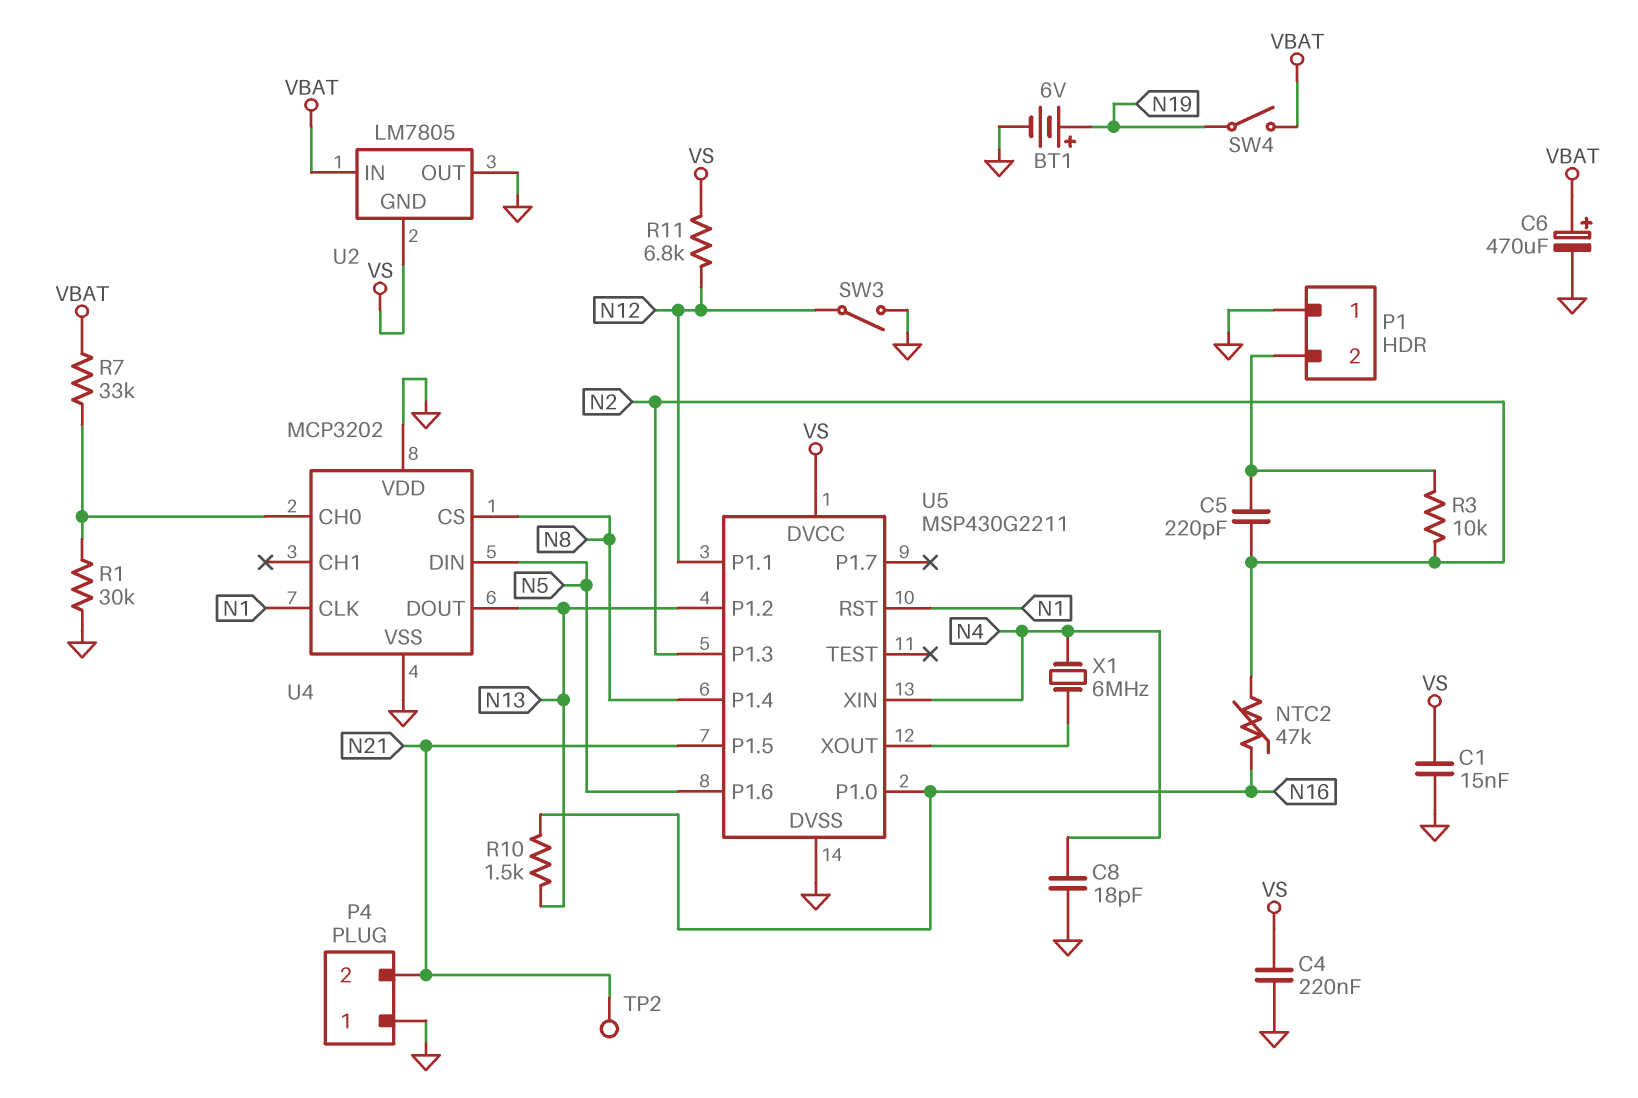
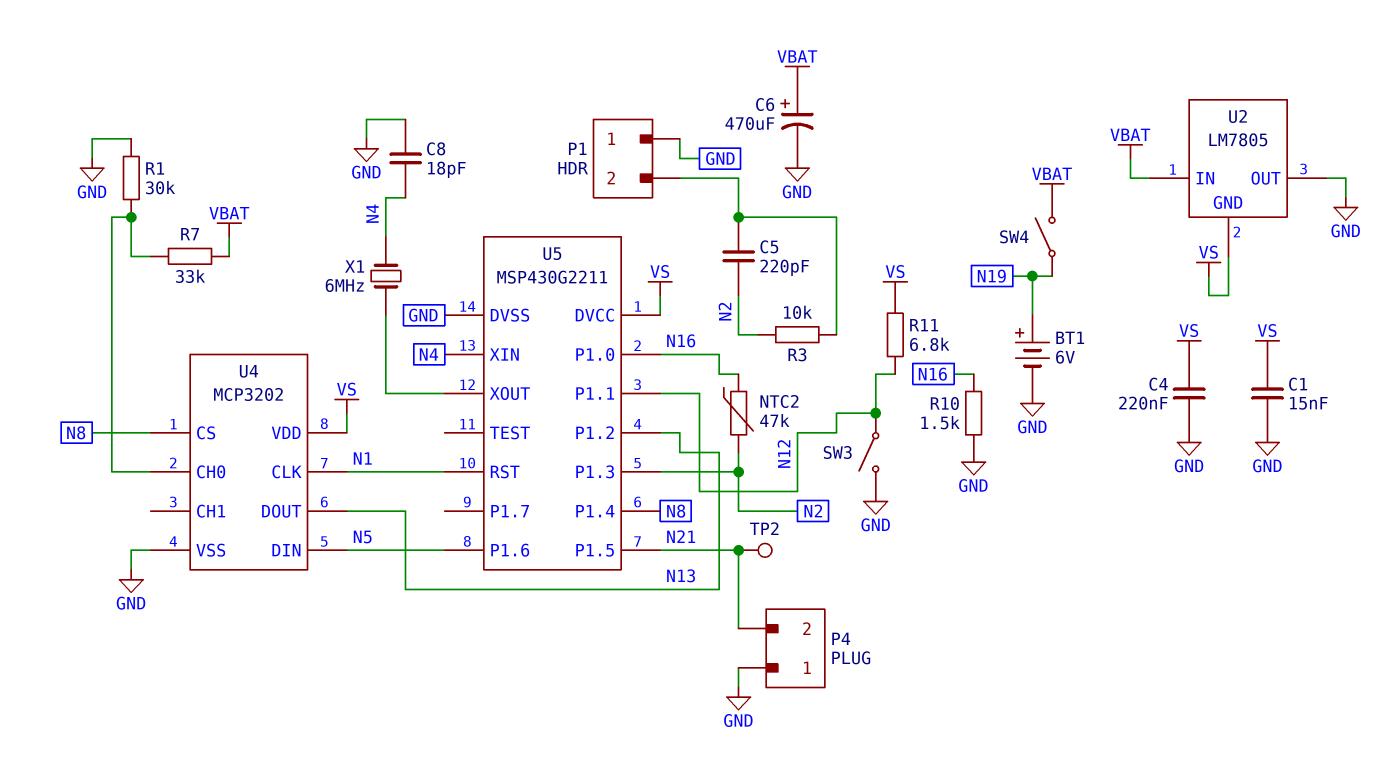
R10: 1.5k (N13, N16) -> 1.5k (GND, N16)
U4 pin VDD: GND -> VS

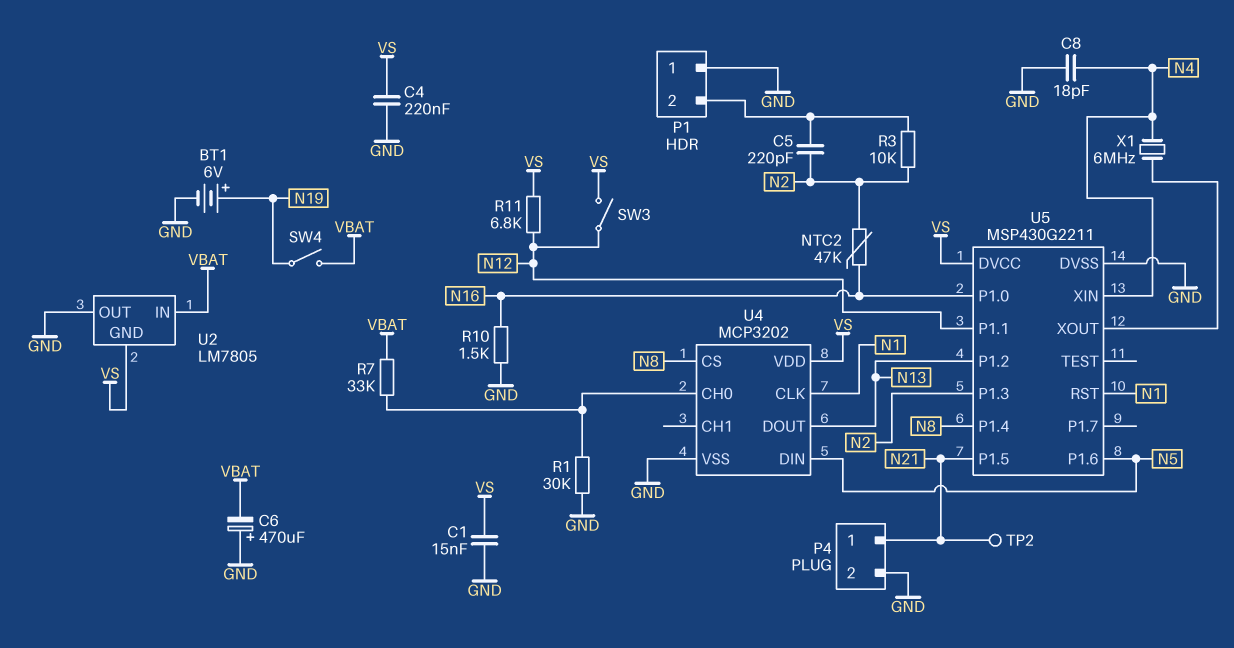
C6: 470uF (plus VBAT, minus GND) -> 470uF (plus GND, minus VBAT)
P4 pin 1: GND -> N21
P4 pin 2: N21 -> GND
SW3: switch (GND, N12) -> switch (N12, VS)

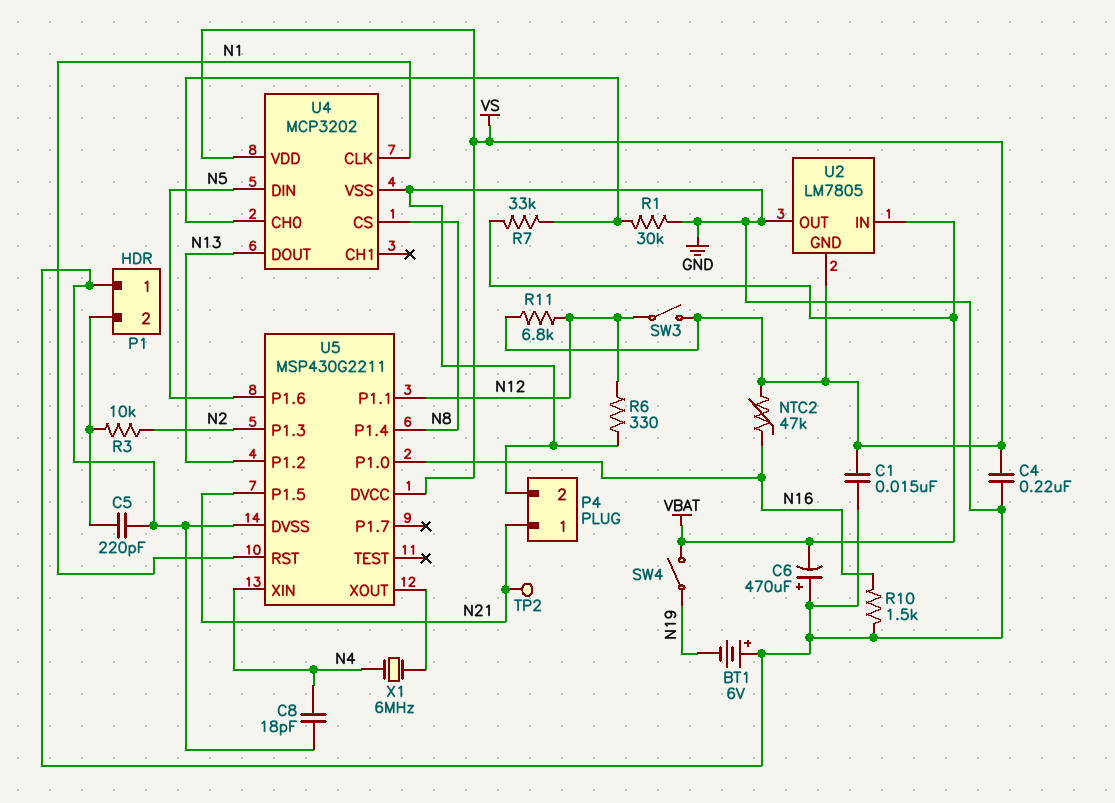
BT1: 6V (plus N19, minus GND) -> 6V (plus GND, minus N19)
C5: 220pF (N2, P1/2) -> 220pF (GND, P1/2)
NTC2: 47k (N2, N16) -> 47k (N16, VS)
R6: none -> 330 (GND, N12)

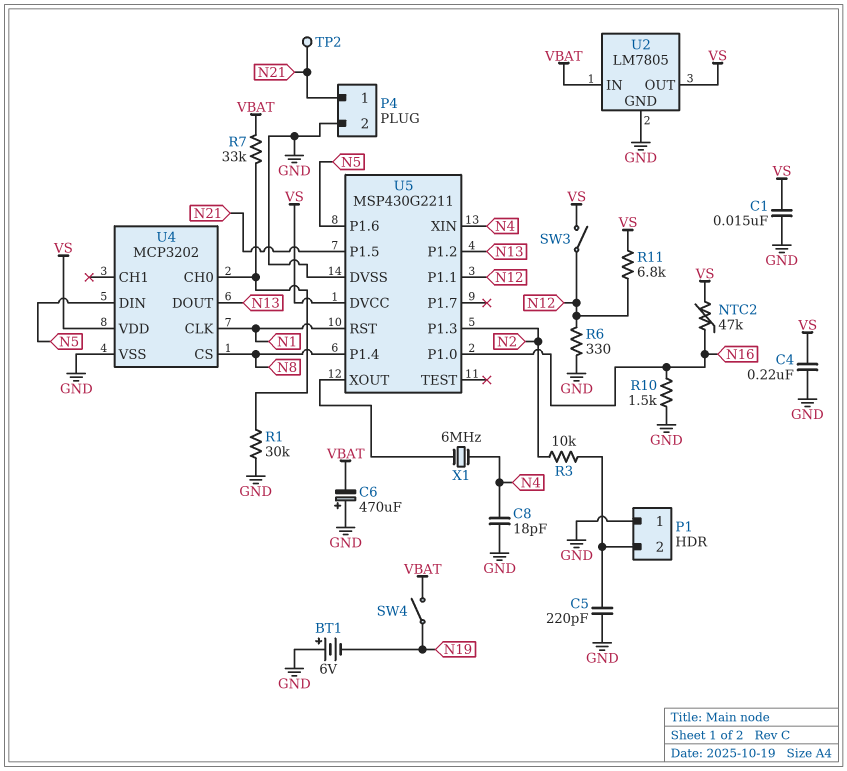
U2 pin GND: VS -> GND
U2 pin OUT: GND -> VS

